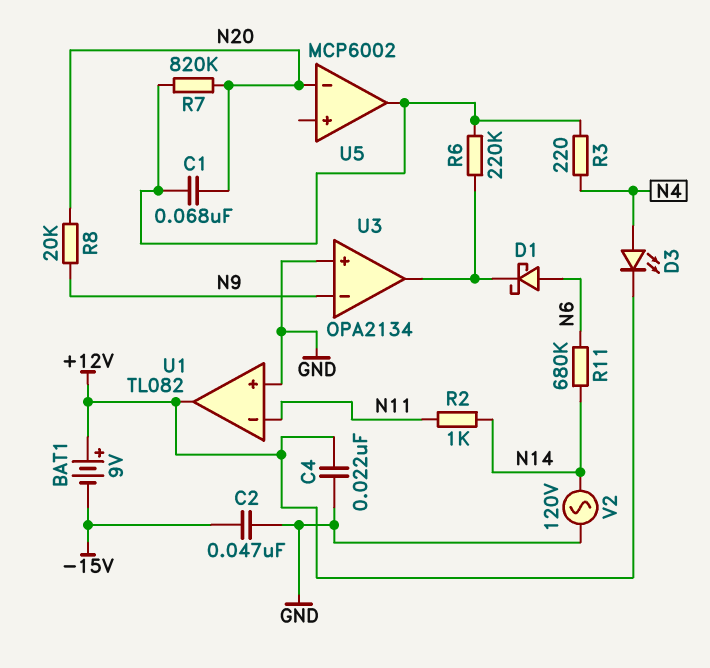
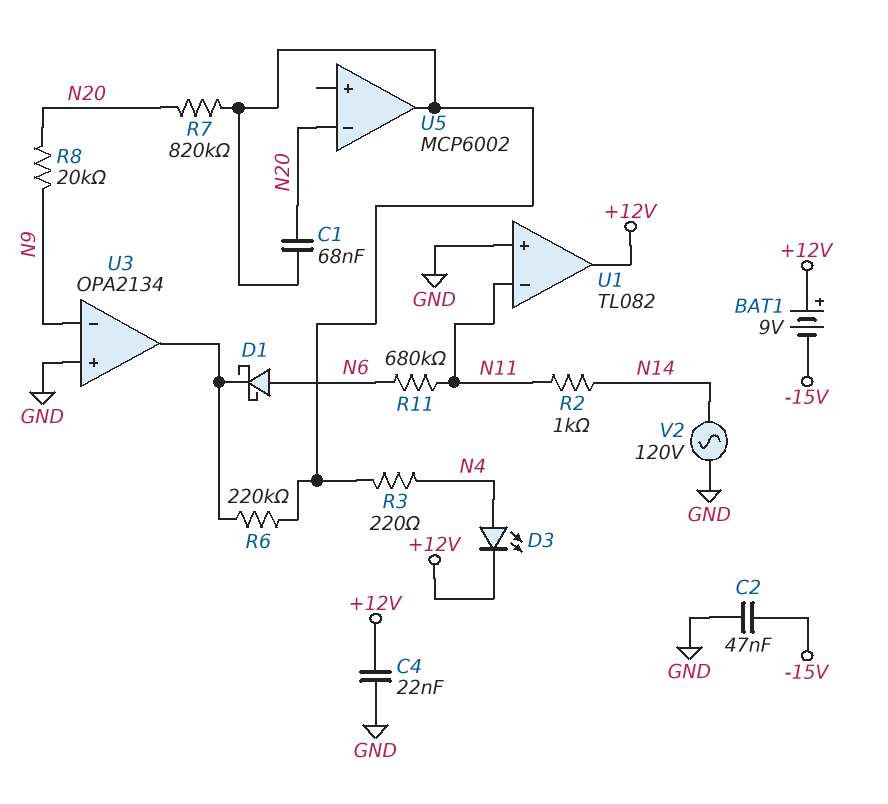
R11: 680k (N6, N14) -> 680k (N6, N11)

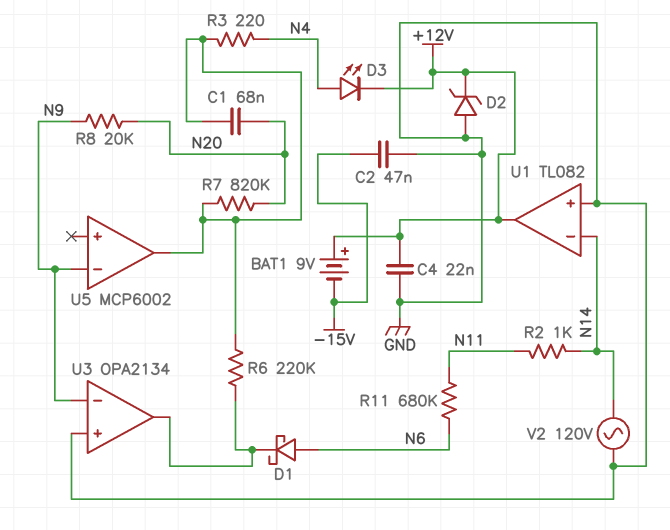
D2: none -> zener (A GND, K +12V)
U1 pin in-: N11 -> N14
U5 pin in-: N20 -> N9

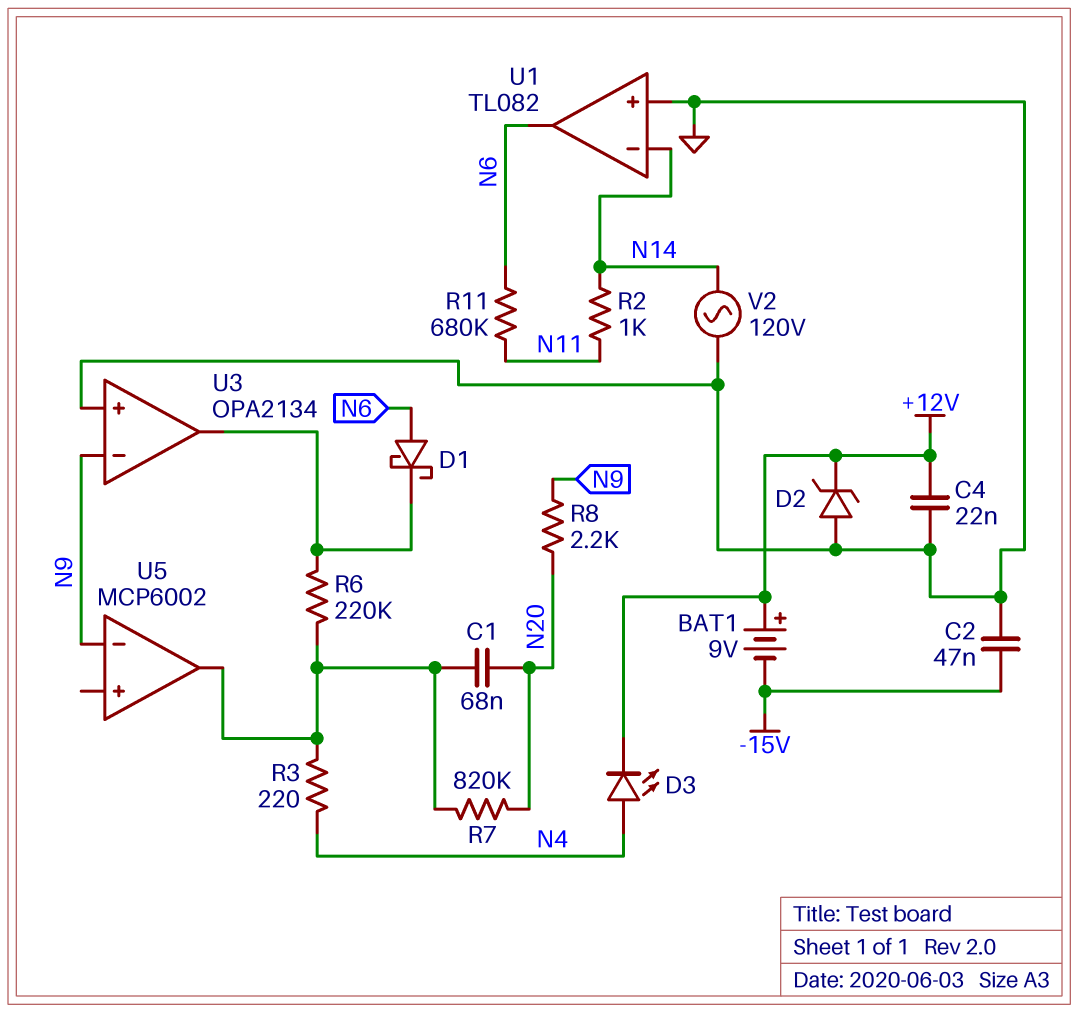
R8: 20k (N9, N20) -> 2.2k (N9, N20)
U1 pin out: +12V -> N6

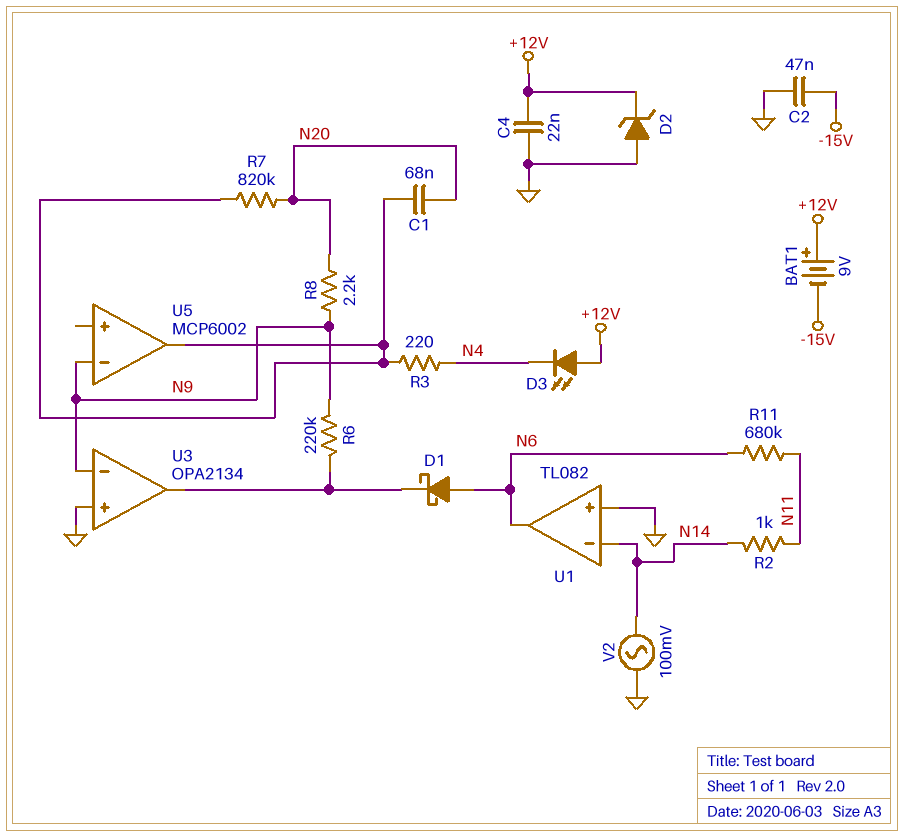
D3: LED (A N4, K +12V) -> LED (A +12V, K N4)
R6: 220k (U3/out, U5/out) -> 220k (N9, U3/out)
V2: AC 120V (GND, N14) -> AC 100mV (GND, N14)

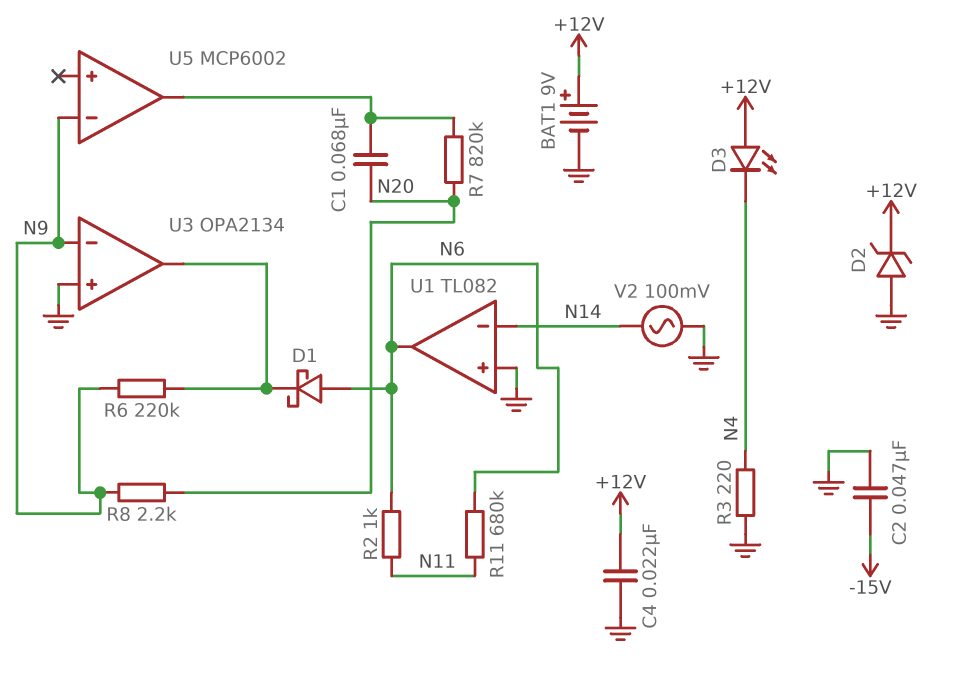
BAT1: 9V (plus +12V, minus -15V) -> 9V (plus +12V, minus GND)
R2: 1k (N11, N14) -> 1k (N6, N11)
R3: 220 (N4, U5/out) -> 220 (GND, N4)

